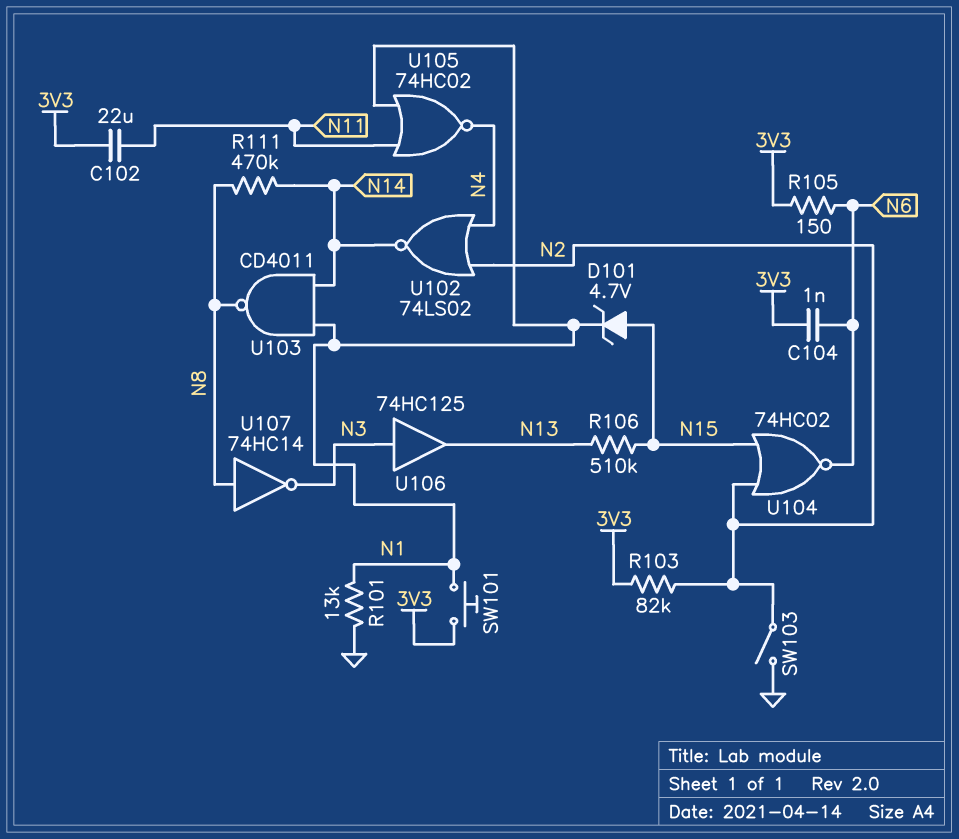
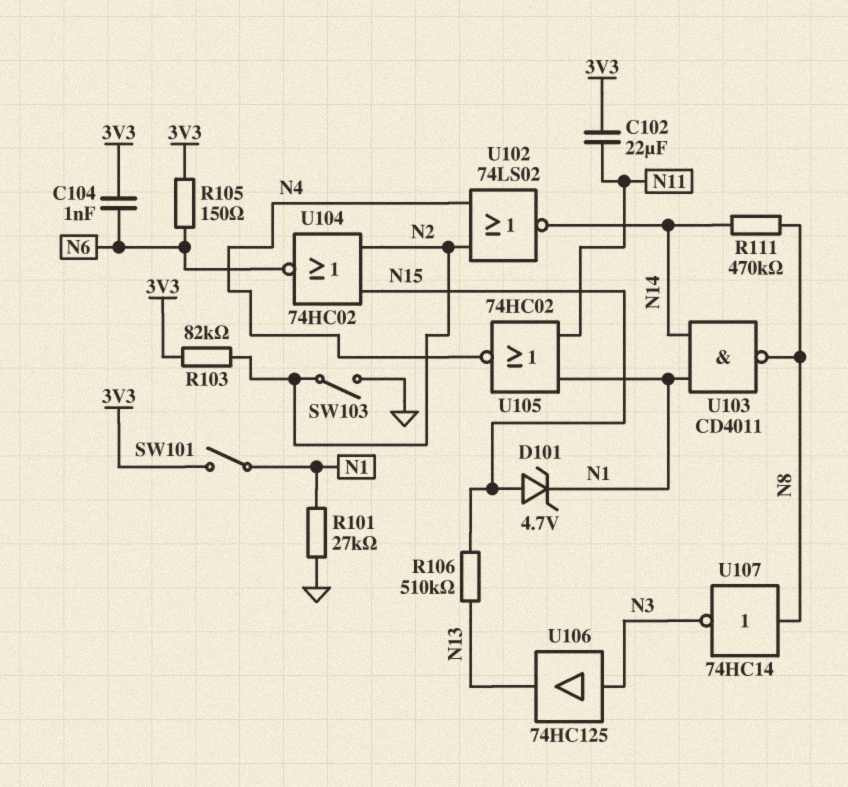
R101: 13k (GND, N1) -> 27k (GND, N1)
SW101: button (3V3, N1) -> switch (3V3, N1)

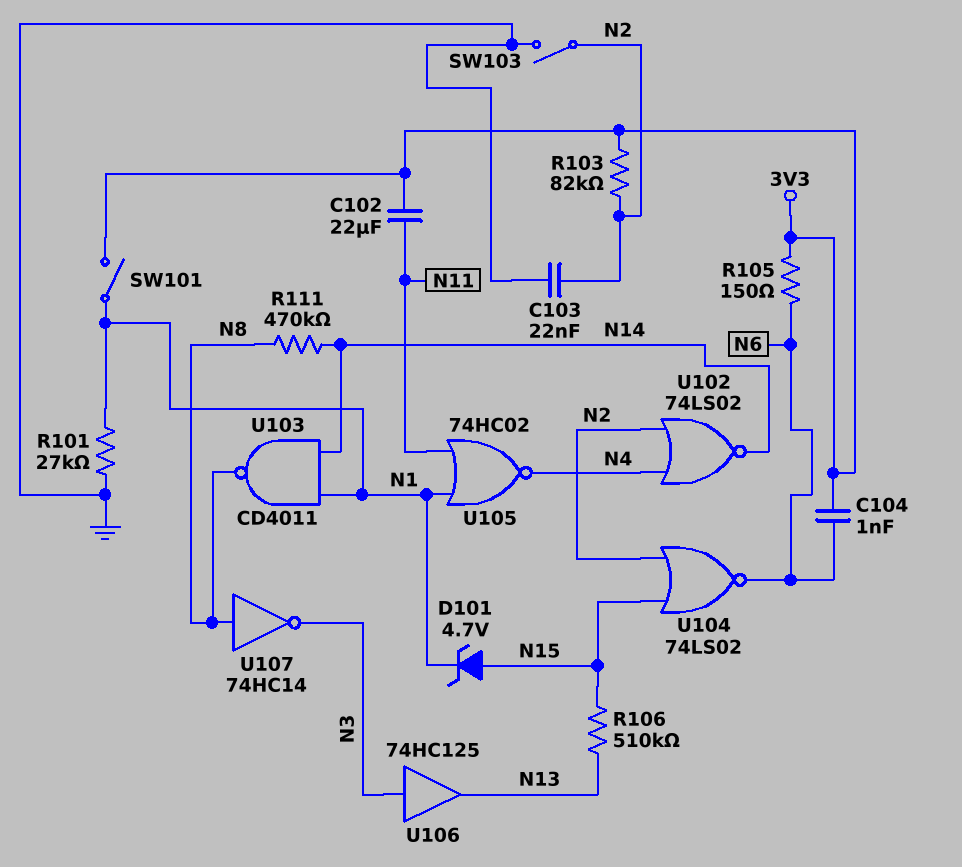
C103: none -> 22nF (GND, N2)
U104: NOR 74HC02 (in N2, in N15, out N6) -> NOR 74LS02 (in N2, in N15, out N6)

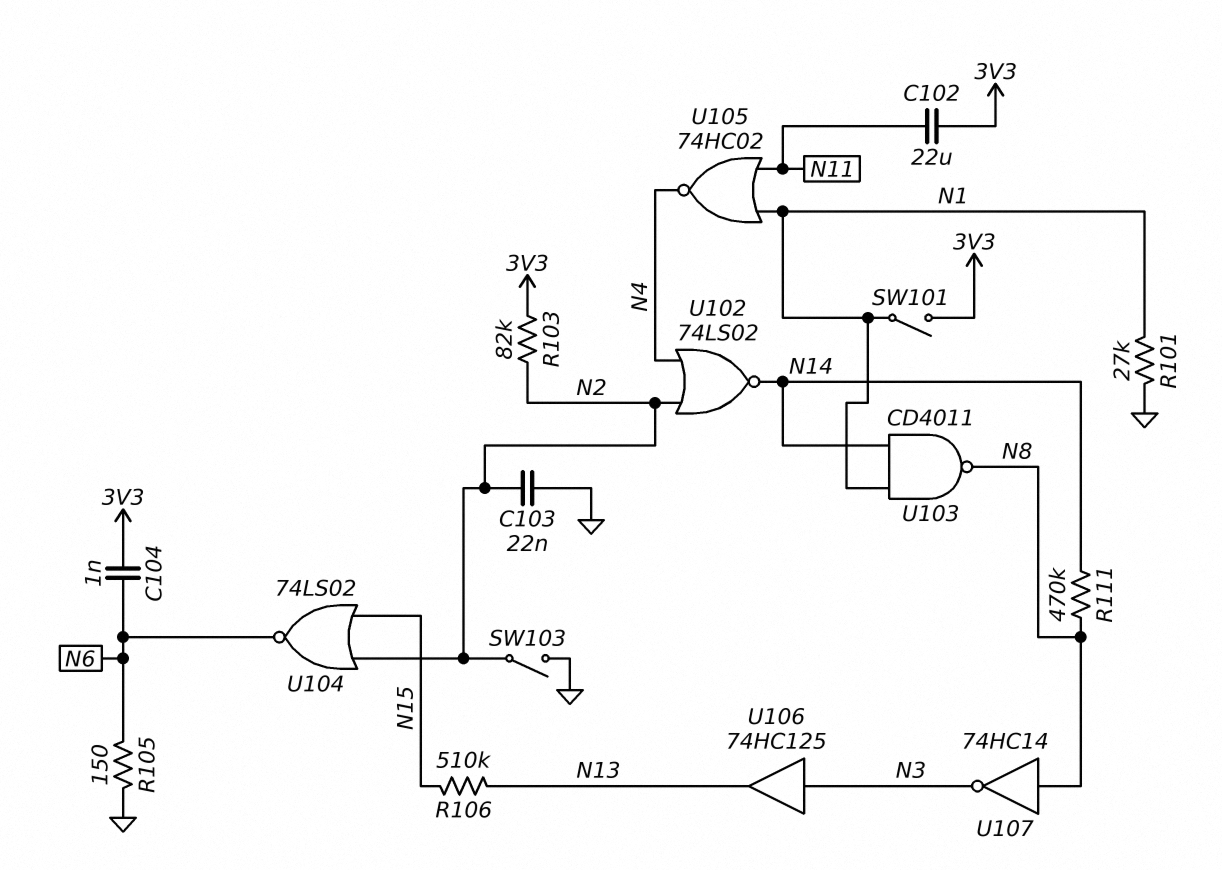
D101: zener 4.7V (A N15, K N1) -> none
R105: 150 (3V3, N6) -> 150 (GND, N6)

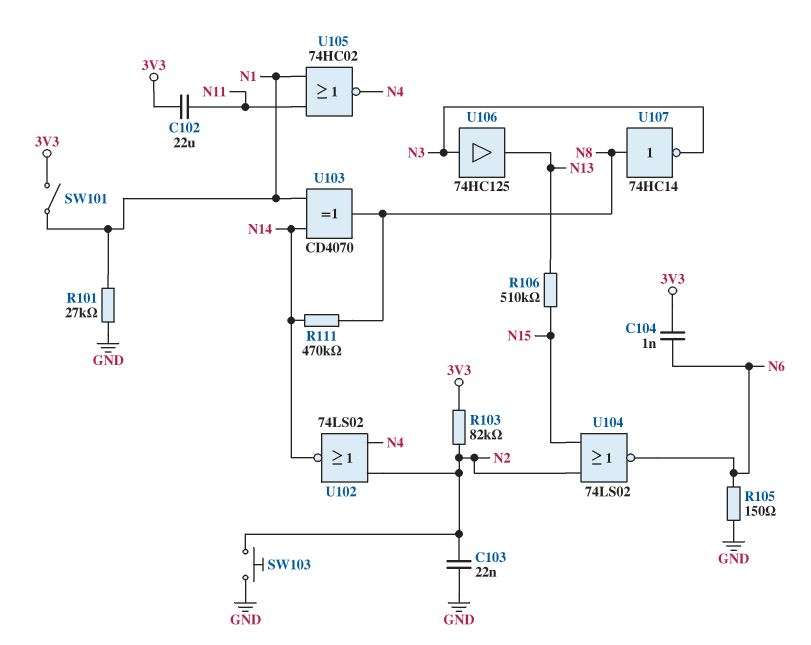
SW103: switch (GND, N2) -> button (GND, N2)
U103: NAND CD4011 (in N1, in N14, out N8) -> XOR CD4070 (in N1, in N14, out N8)

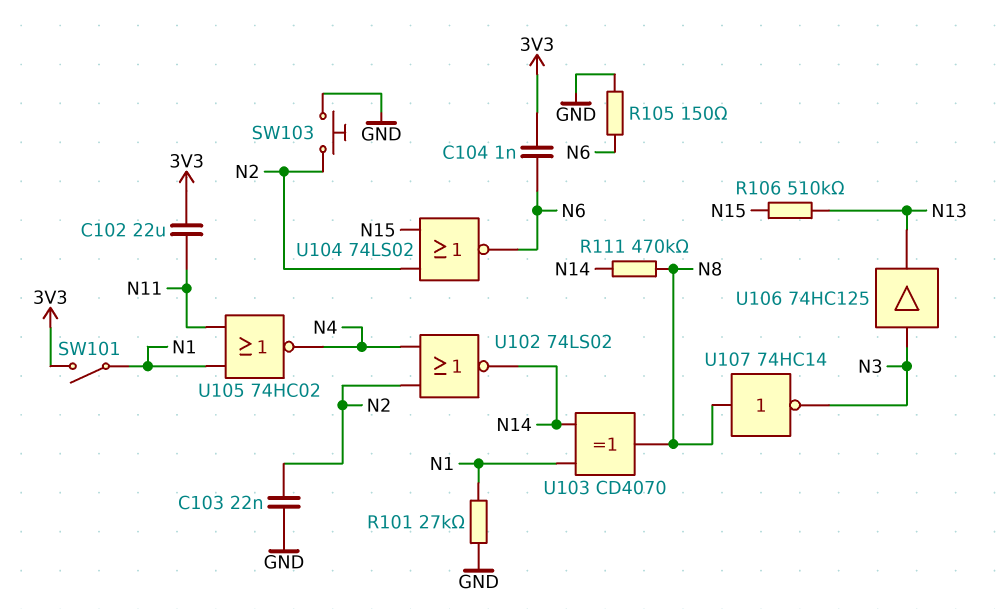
R103: 82k (3V3, N2) -> none

